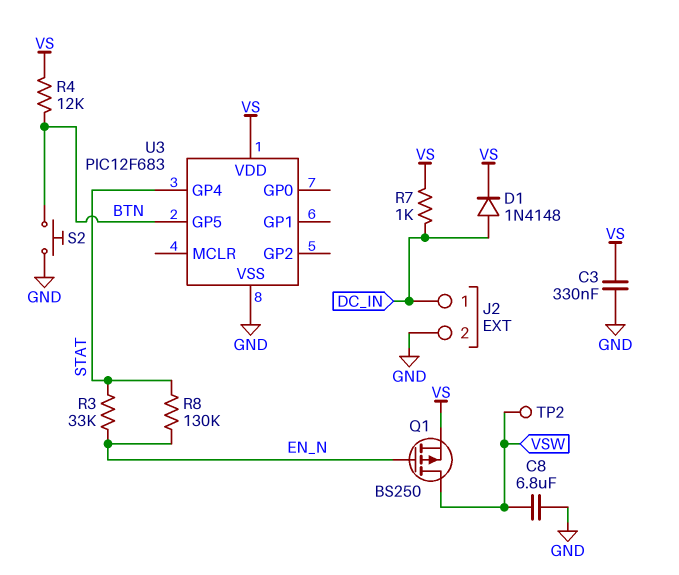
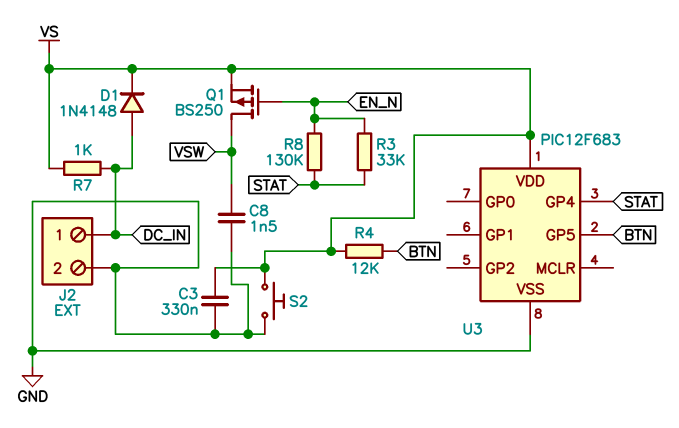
C8: 6.8uF (GND, VSW) -> 1.5nF (GND, VSW)
S2: button (BTN, GND) -> button (GND, VS)
TP2: test point (VSW) -> none

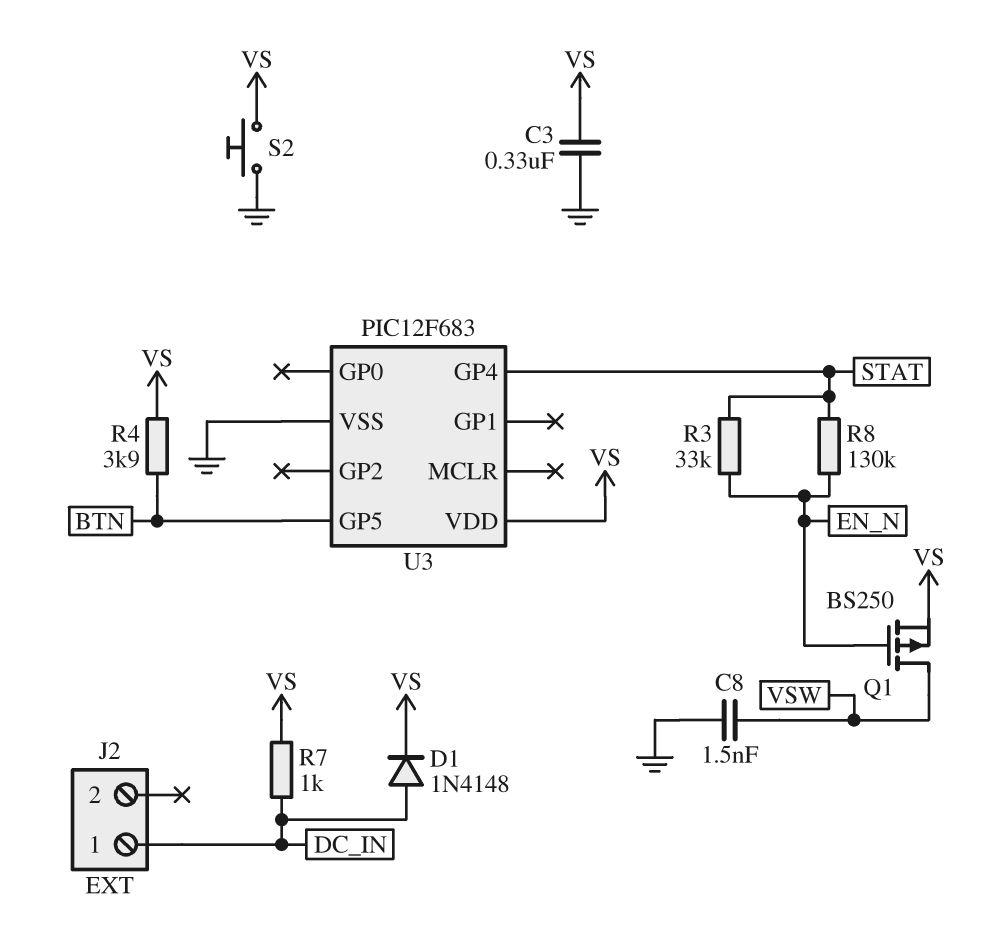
J2 pin 2: GND -> none
R4: 12k (BTN, VS) -> 3.9k (BTN, VS)

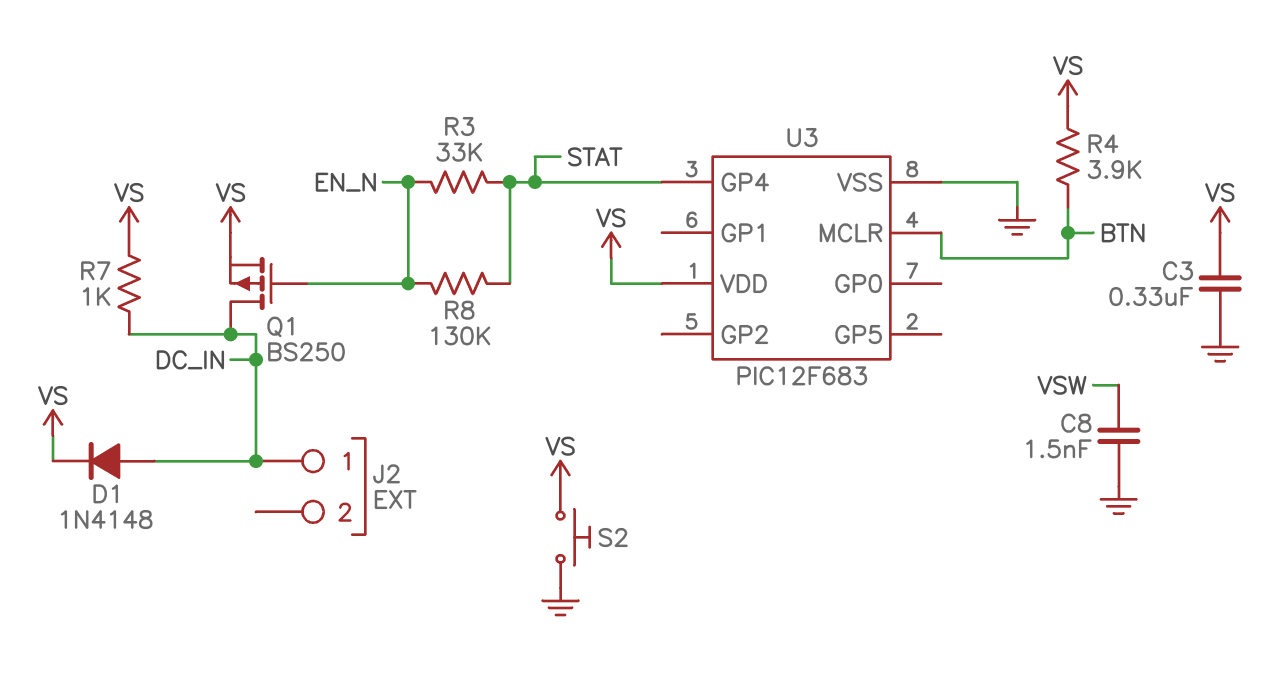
Q1: PMOS BS250 (G EN_N, D VSW, S VS) -> PMOS BS250 (G EN_N, D DC_IN, S VS)
U3 pin GP5: BTN -> none
U3 pin MCLR: none -> BTN

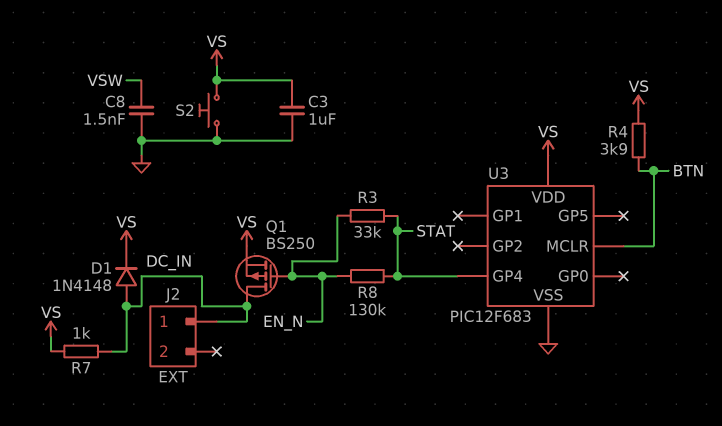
C3: 330nF (GND, VS) -> 1uF (GND, VS)

